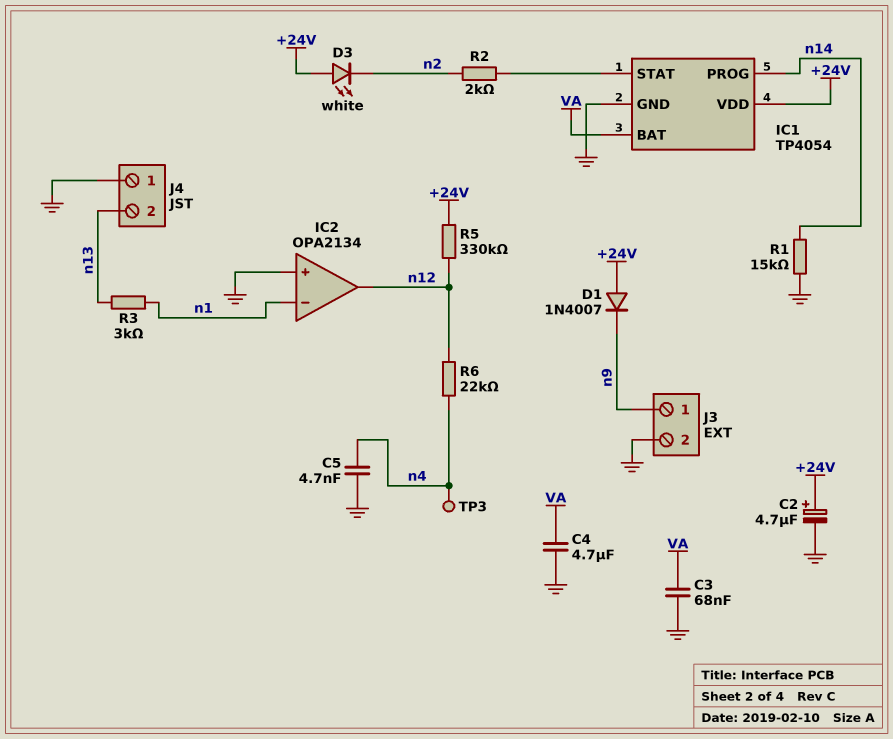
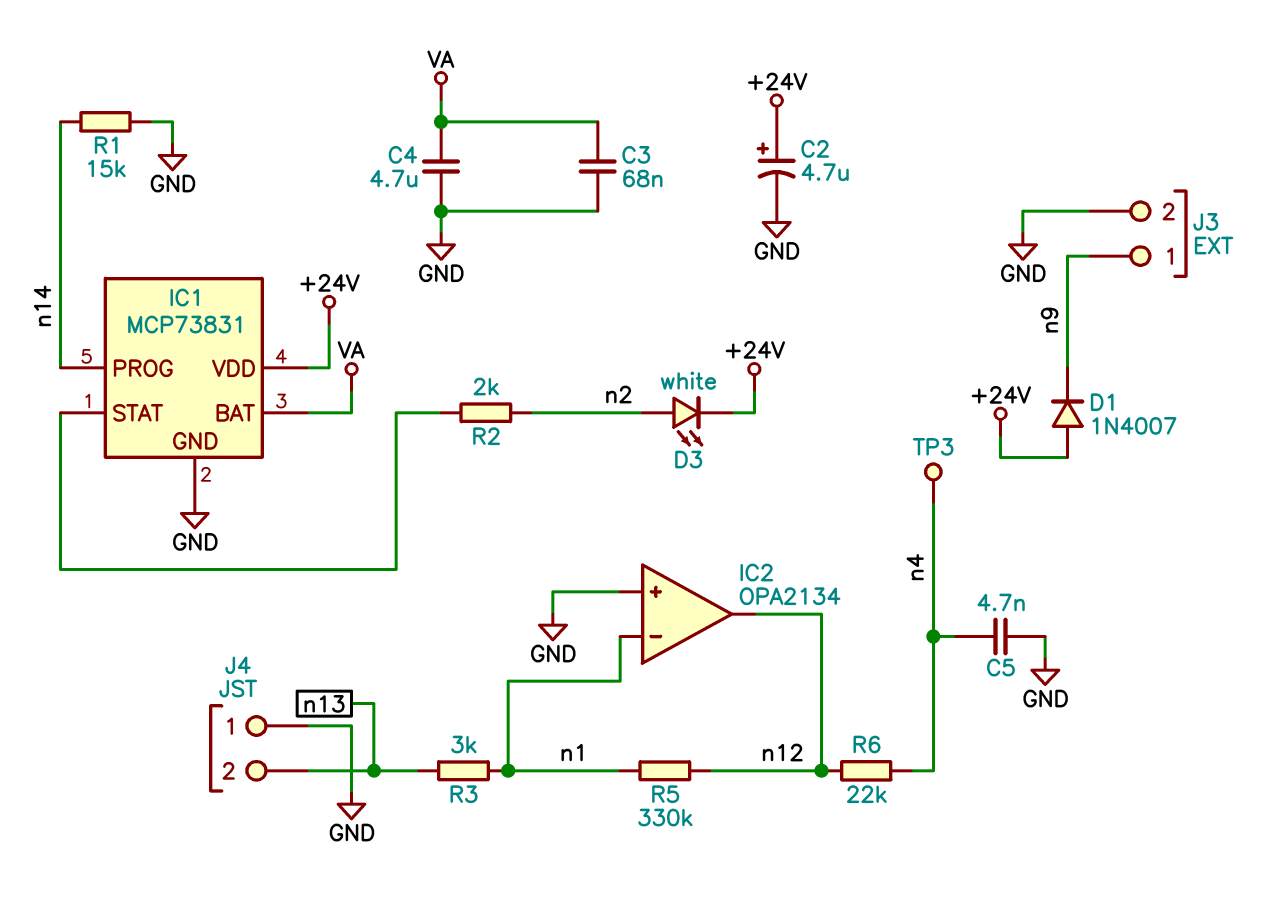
D3: LED white (A +24V, K n2) -> LED white (A n2, K +24V)
IC1: TP4054 -> MCP73831
R5: 330k (+24V, n12) -> 330k (n1, n12)

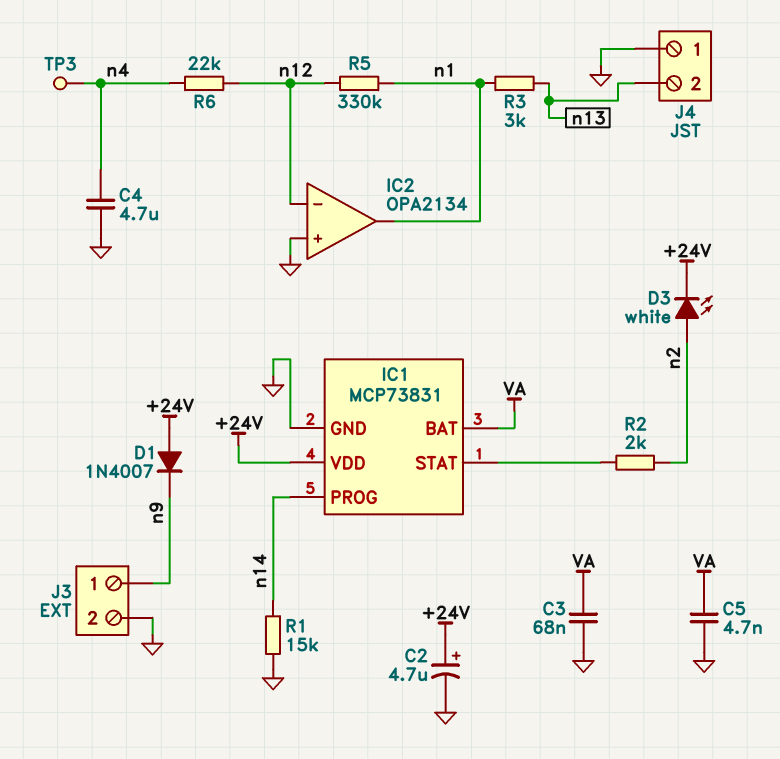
C4: 4.7uF (GND, VA) -> 4.7uF (GND, n4)
C5: 4.7nF (GND, n4) -> 4.7nF (GND, VA)
IC2 pin in-: n1 -> n12
IC2 pin out: n12 -> n1

